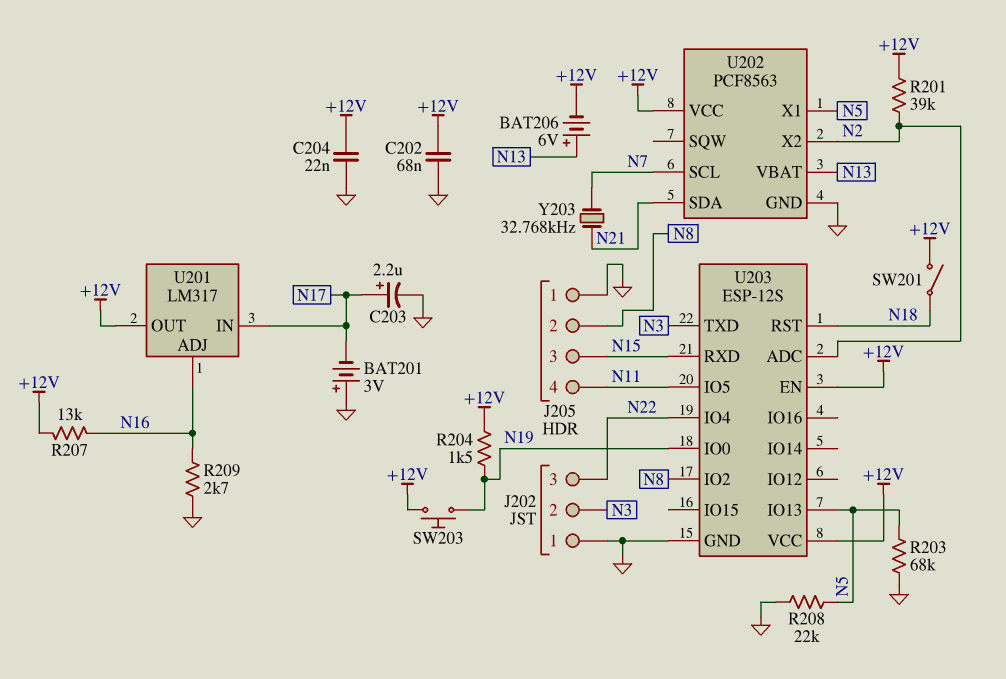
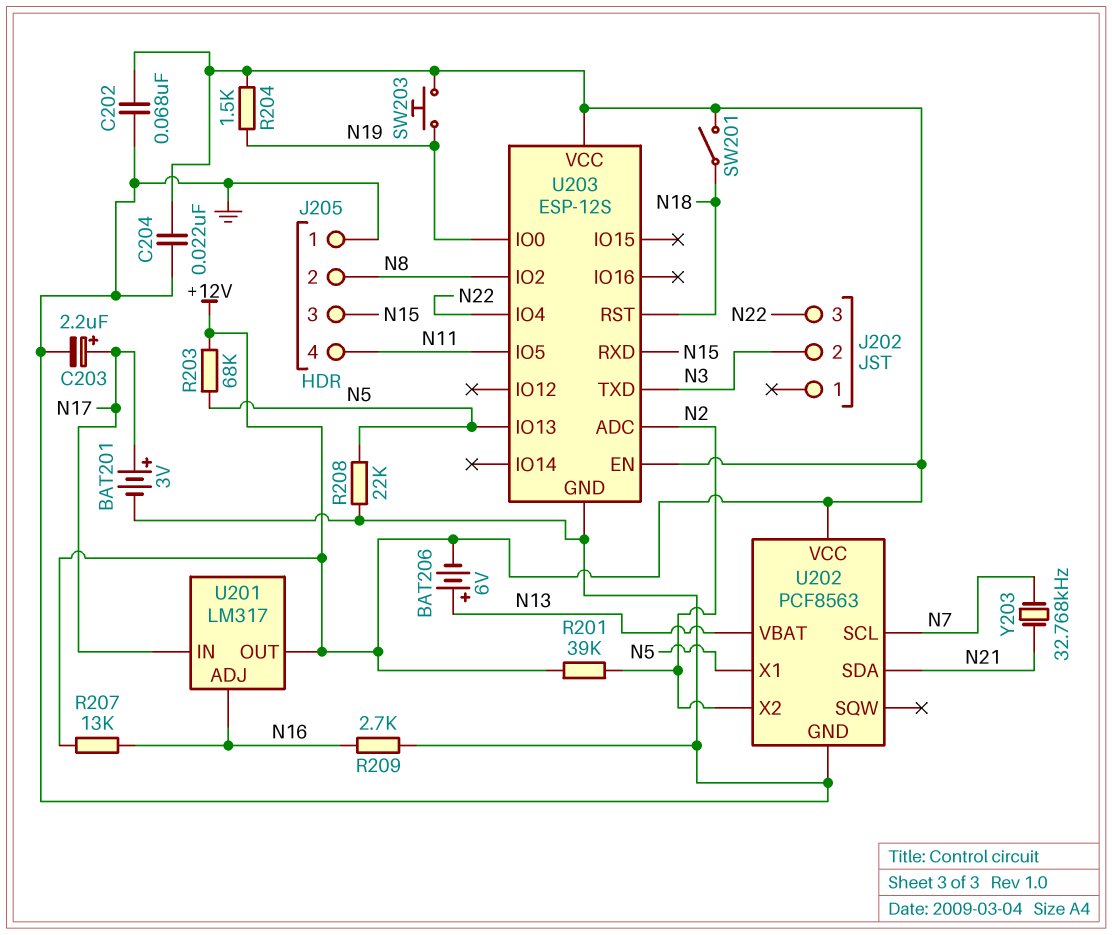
BAT201: 3V (plus GND, minus N17) -> 3V (plus N17, minus GND)
J202 pin 1: GND -> none
R203: 68k (GND, N5) -> 68k (+12V, N5)

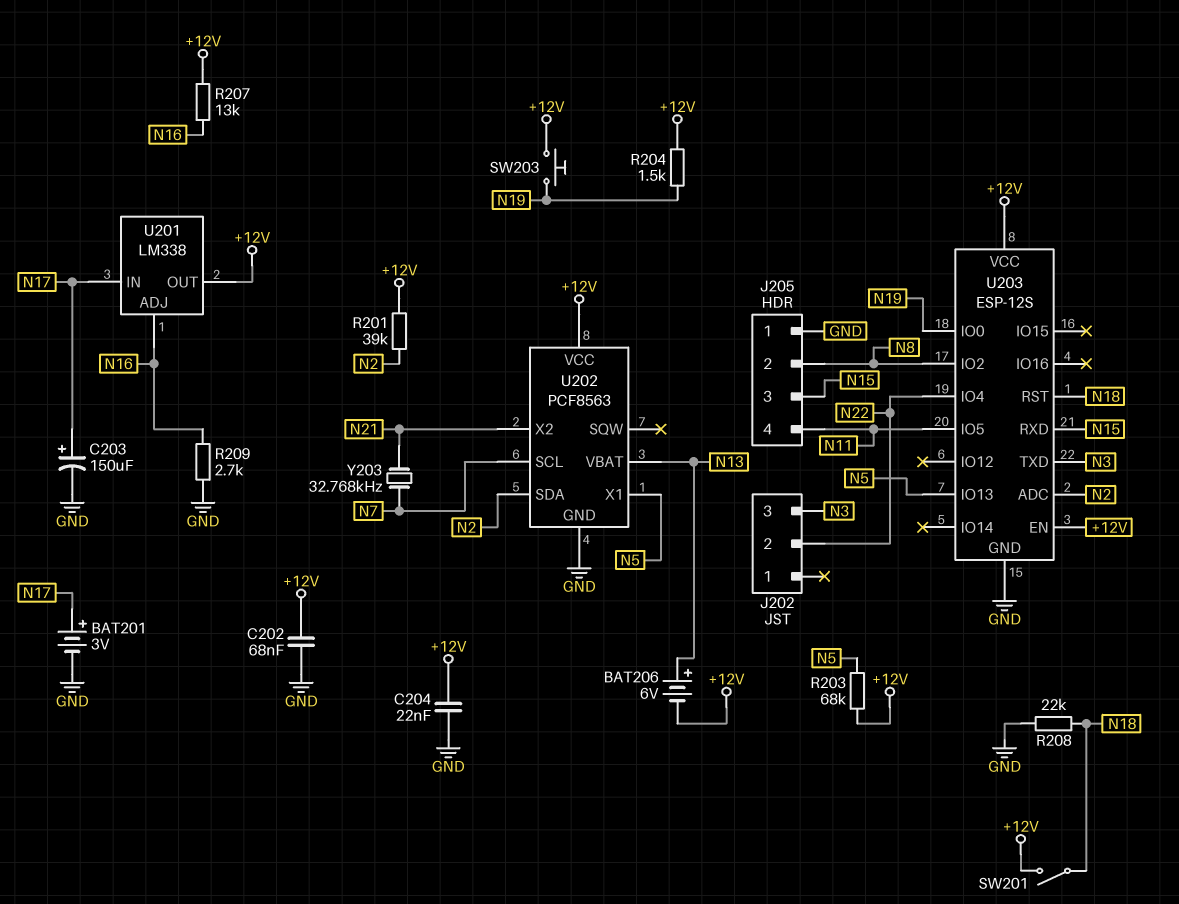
C203: 2.2uF (plus N17, minus GND) -> 150uF (plus N17, minus GND)
J202 pin 2: N3 -> N22
J202 pin 3: N22 -> N3
R208: 22k (GND, N5) -> 22k (GND, N18)
U201: LM317 -> LM338
U202 pin SDA: N21 -> N2
U202 pin X2: N2 -> N21

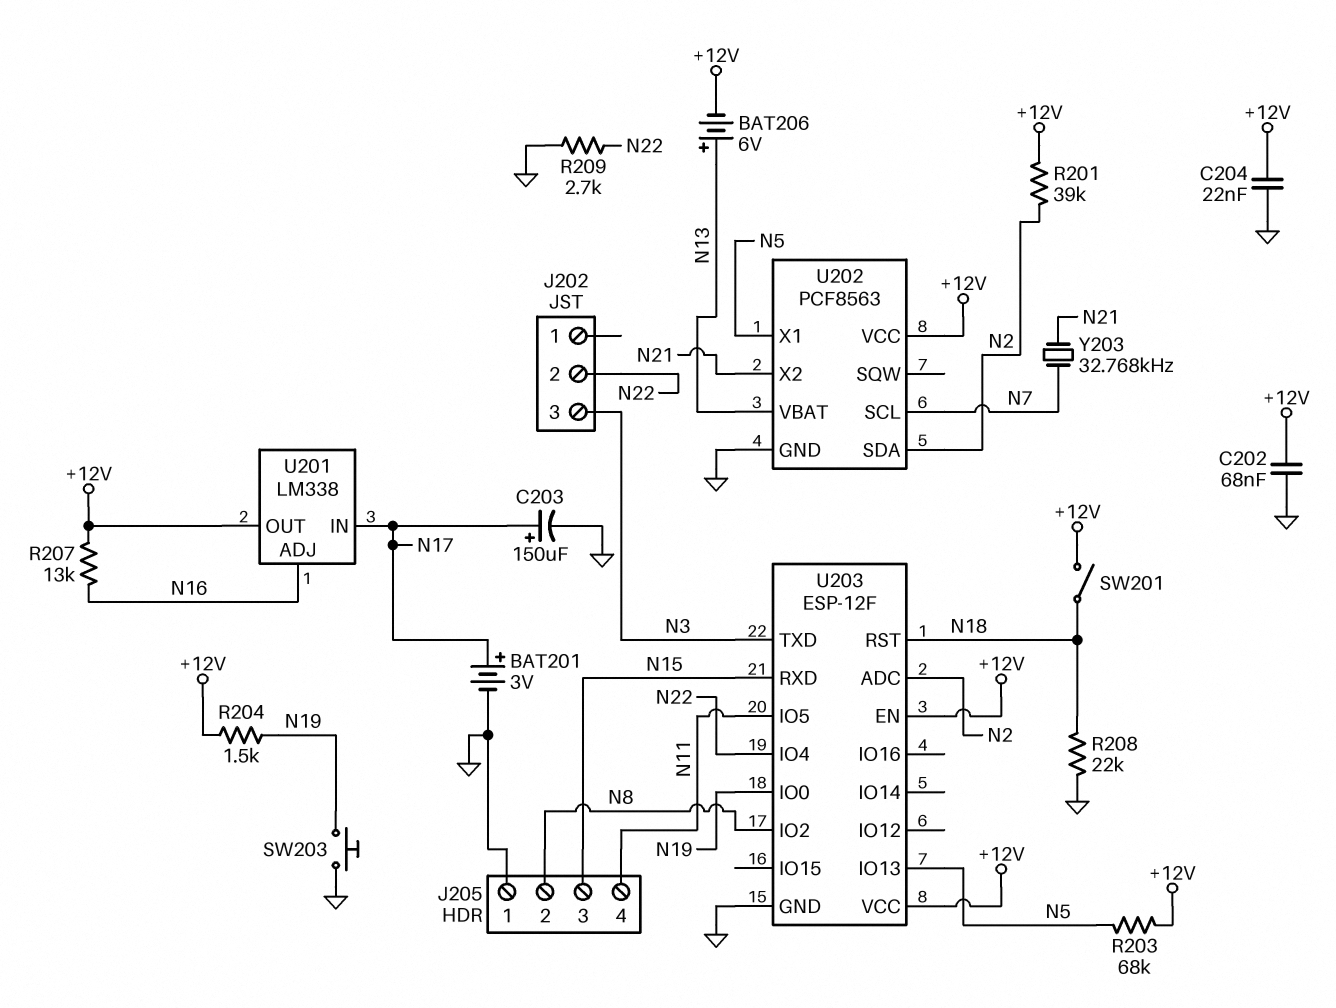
R209: 2.7k (GND, N16) -> 2.7k (GND, N22)
SW203: button (+12V, N19) -> button (GND, N19)
U203: ESP-12S -> ESP-12F

